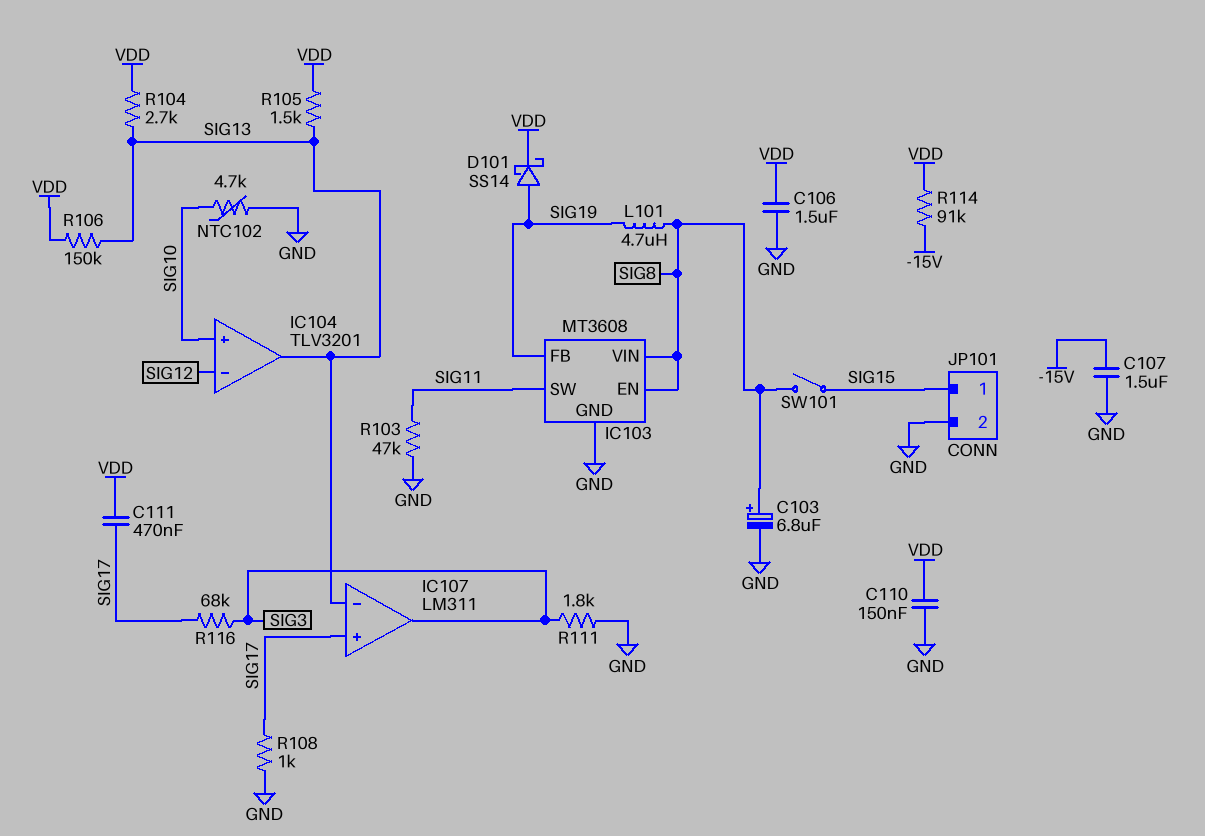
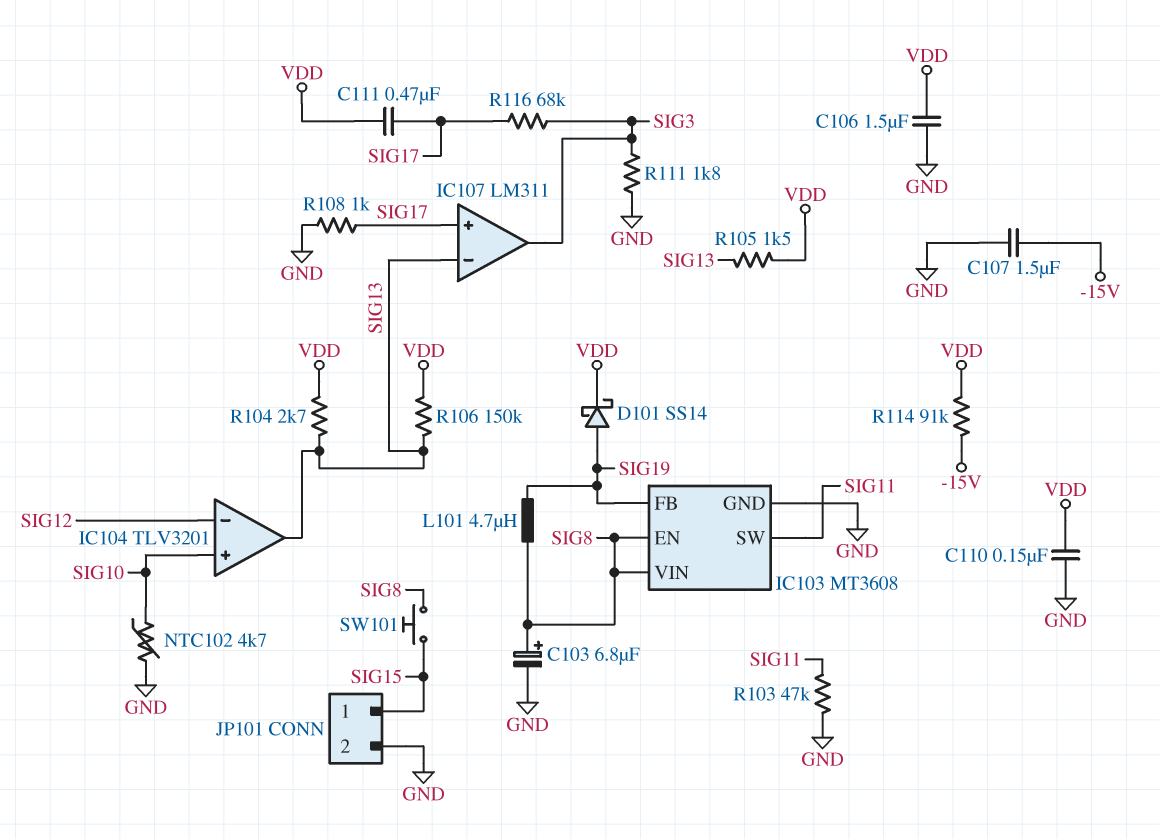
SW101: switch (SIG8, SIG15) -> button (SIG8, SIG15)

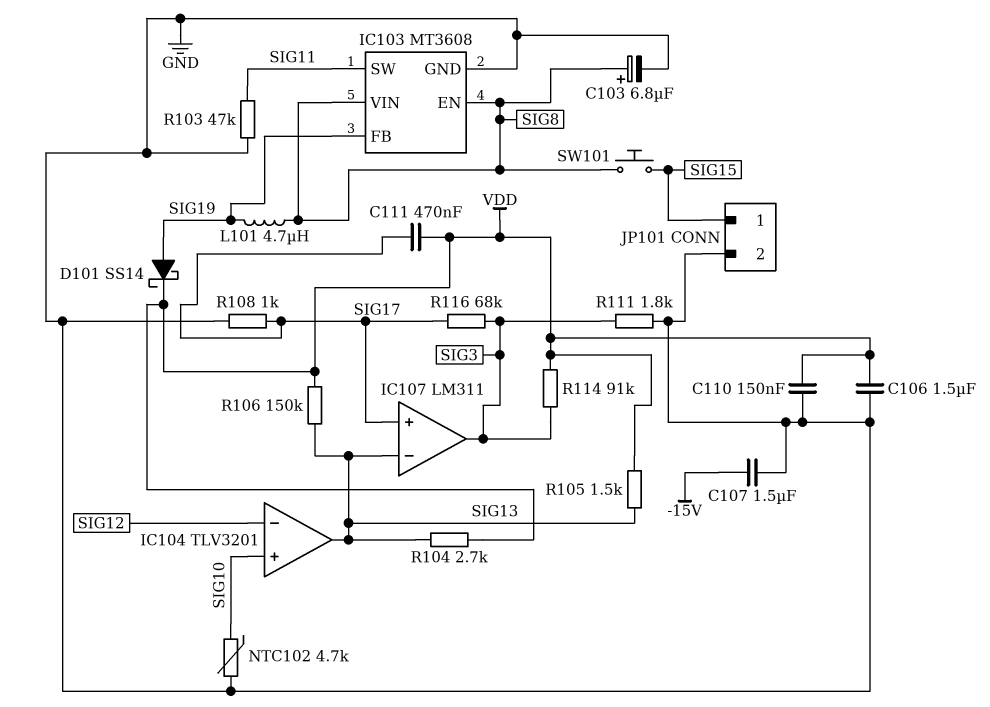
R114: 91k (-15V, VDD) -> 91k (SIG3, VDD)

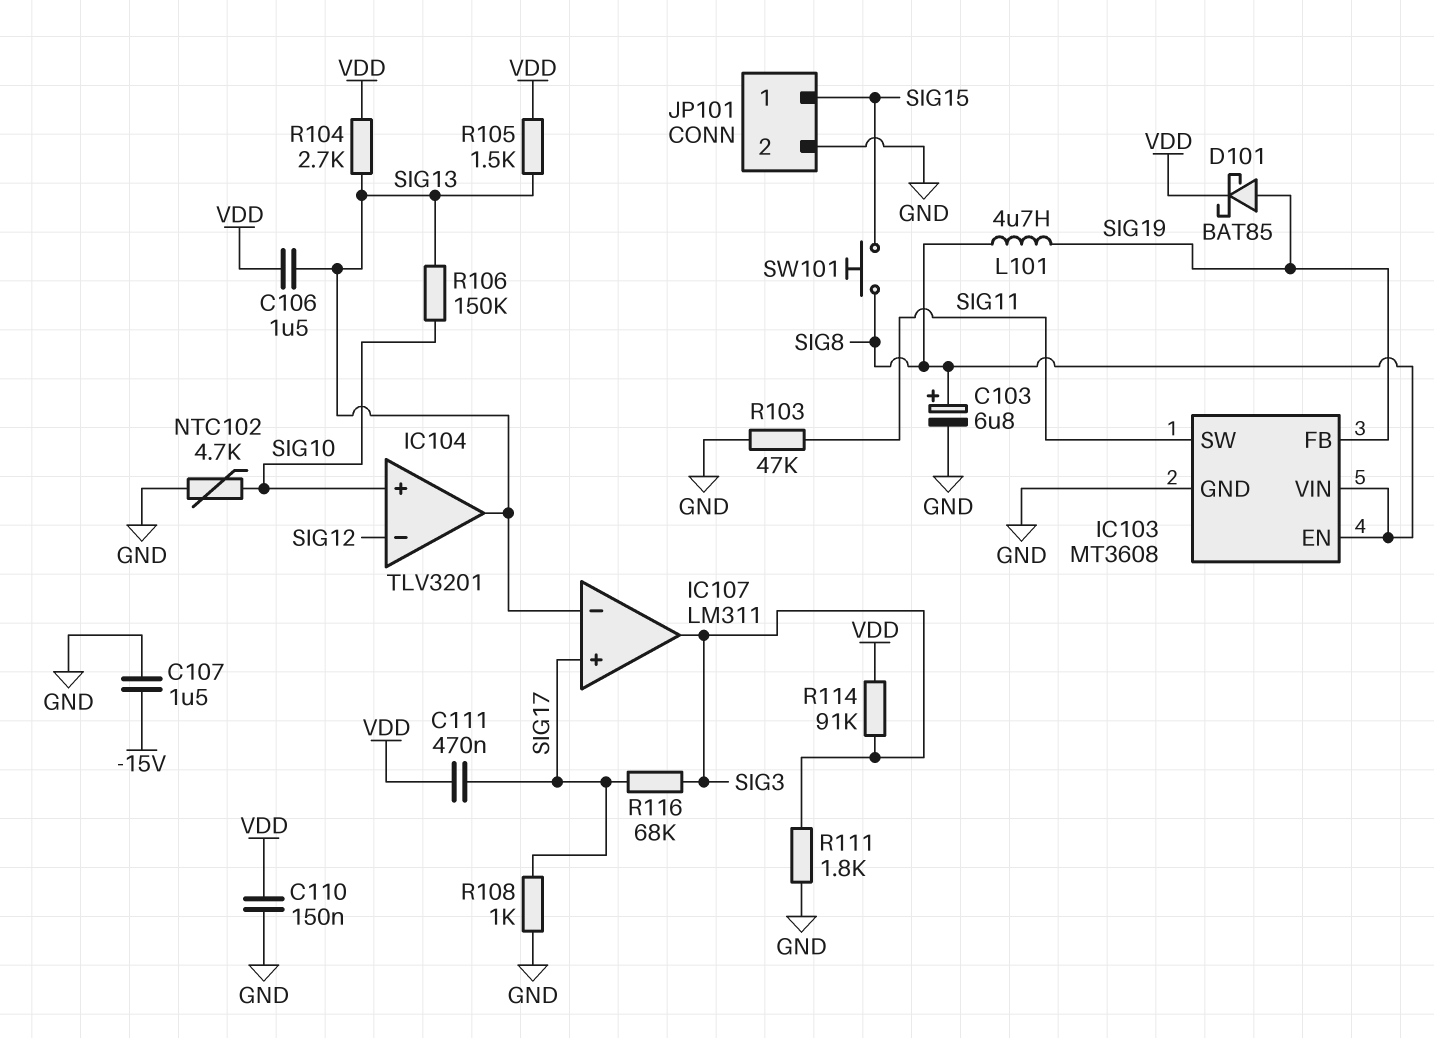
C106: 1.5uF (GND, VDD) -> 1.5uF (SIG13, VDD)
D101: schottky SS14 (A SIG19, K VDD) -> schottky BAT85 (A SIG19, K VDD)
R106: 150k (SIG13, VDD) -> 150k (SIG10, SIG13)

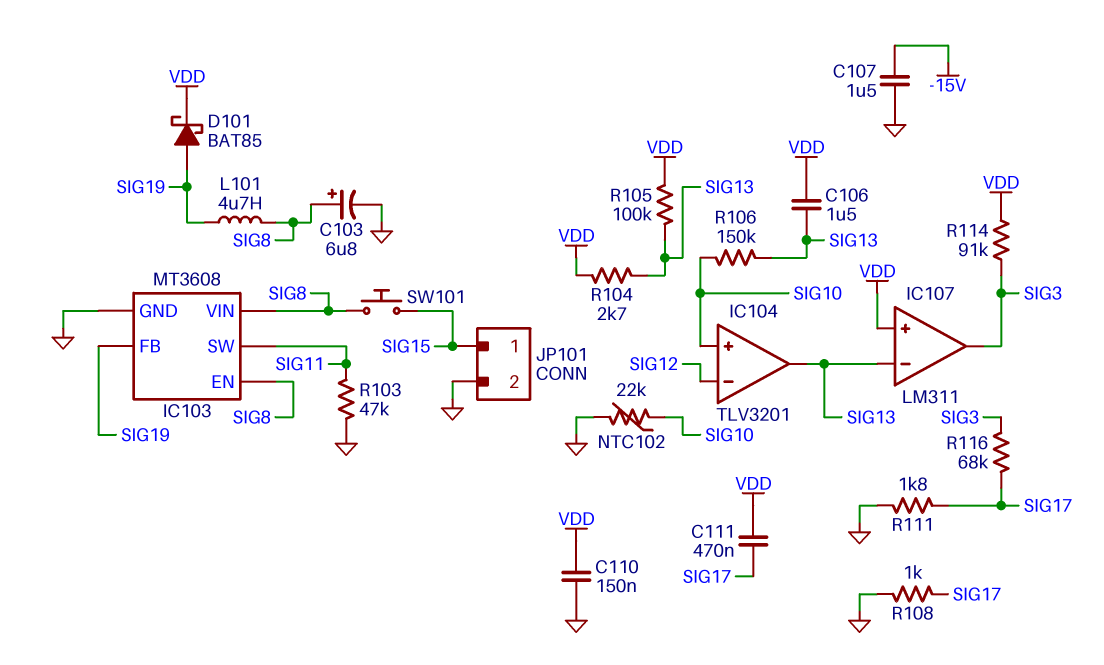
IC107 pin in+: SIG17 -> VDD
NTC102: 4.7k (GND, SIG10) -> 22k (GND, SIG10)
R105: 1.5k (SIG13, VDD) -> 100k (SIG13, VDD)
R111: 1.8k (GND, SIG3) -> 1.8k (GND, SIG17)

